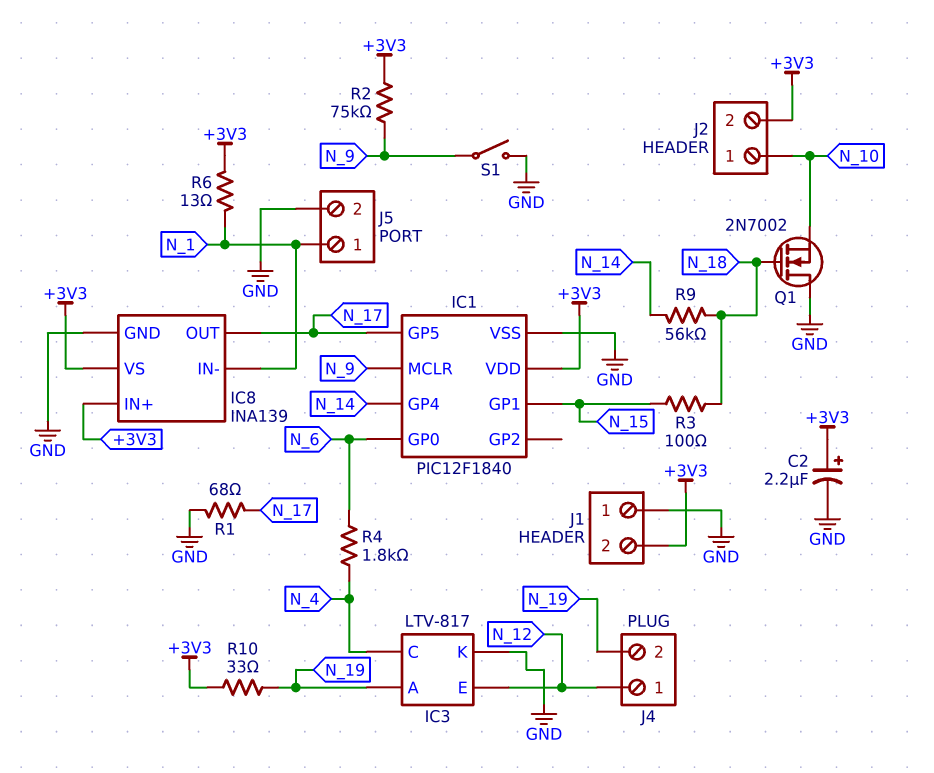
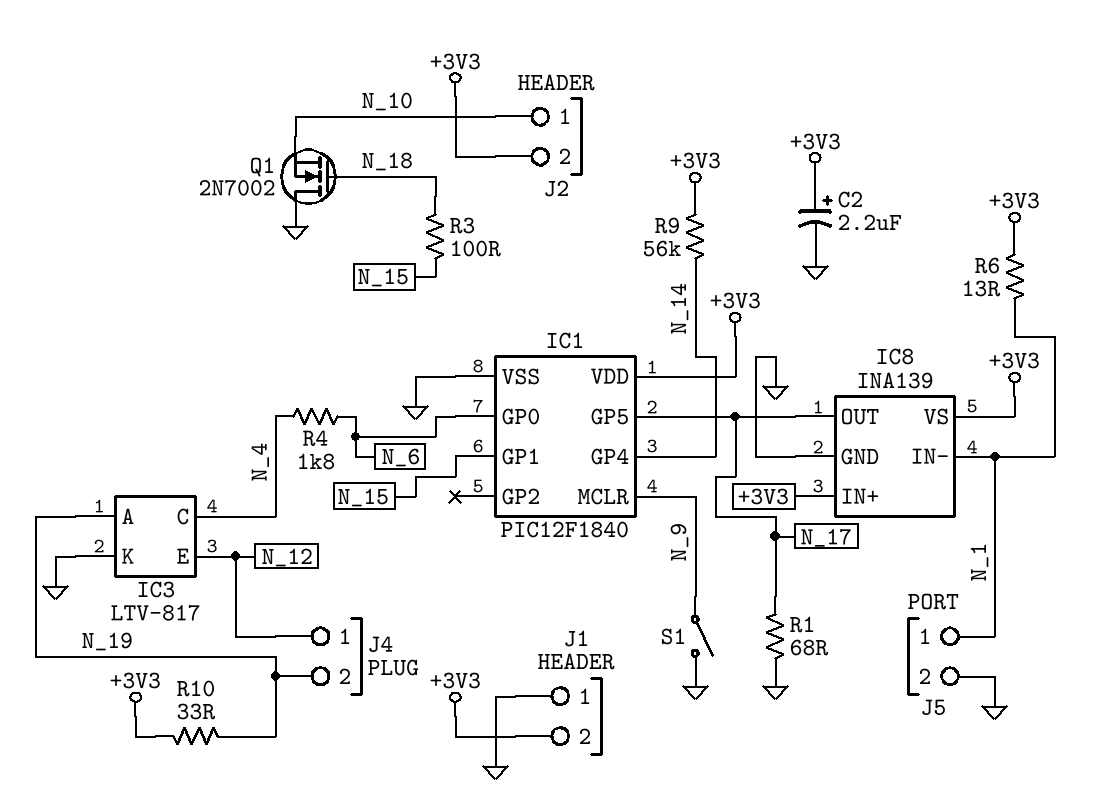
R2: 75k (+3V3, N_9) -> none
R9: 56k (N_14, N_18) -> 56k (+3V3, N_14)

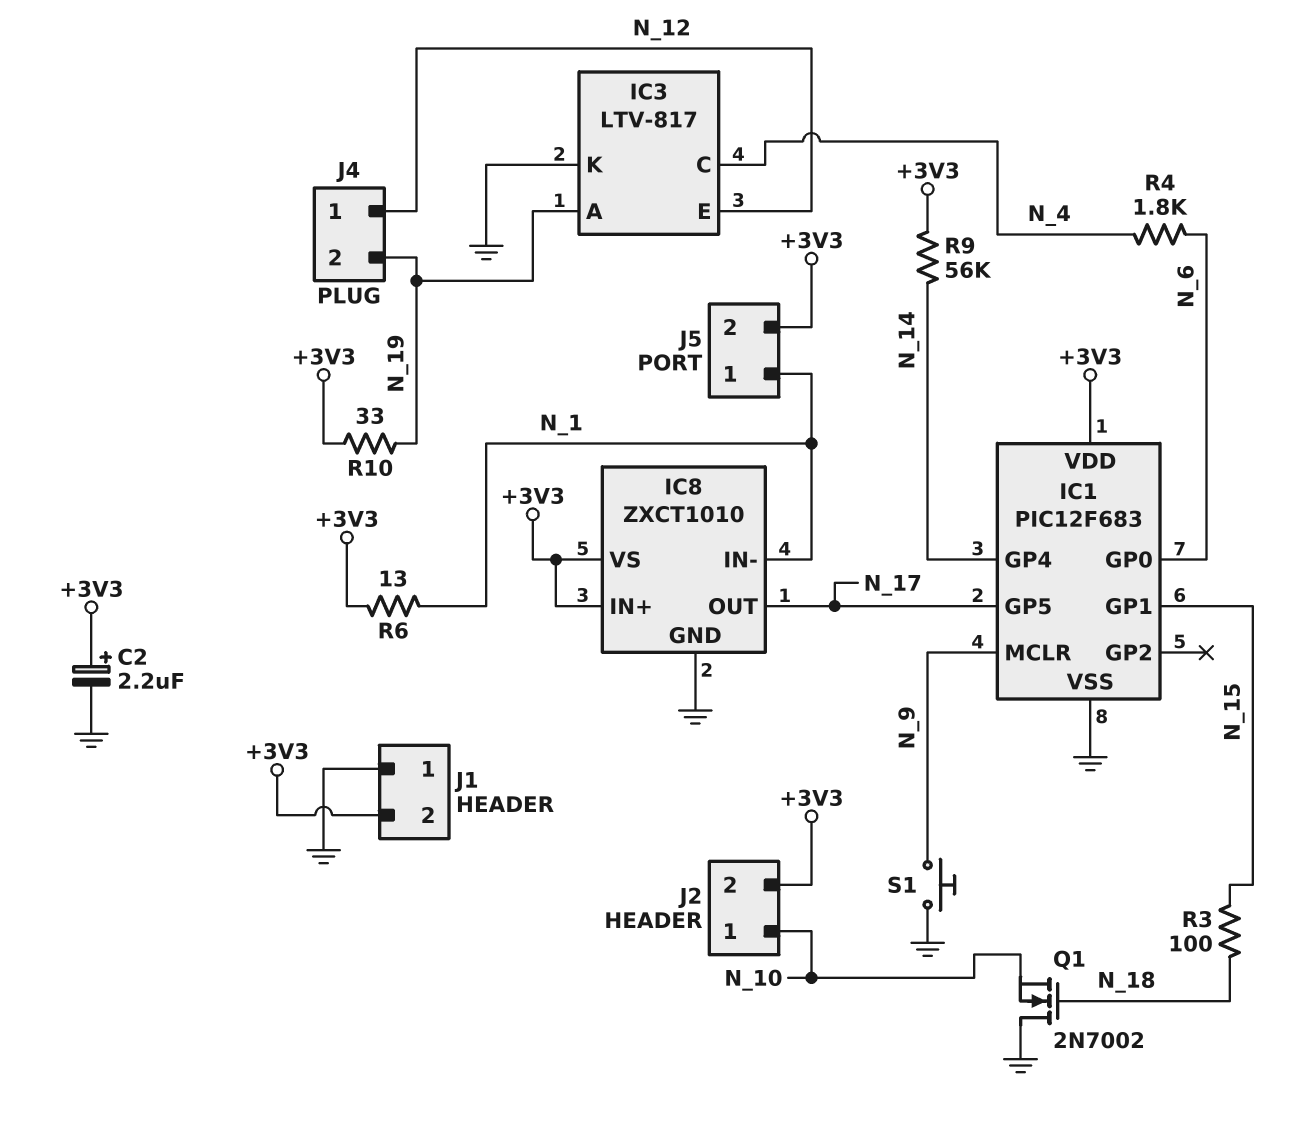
IC1: PIC12F1840 -> PIC12F683
IC8: INA139 -> ZXCT1010
J5 pin 2: GND -> +3V3
R1: 68 (GND, N_17) -> none
S1: switch (GND, N_9) -> button (GND, N_9)

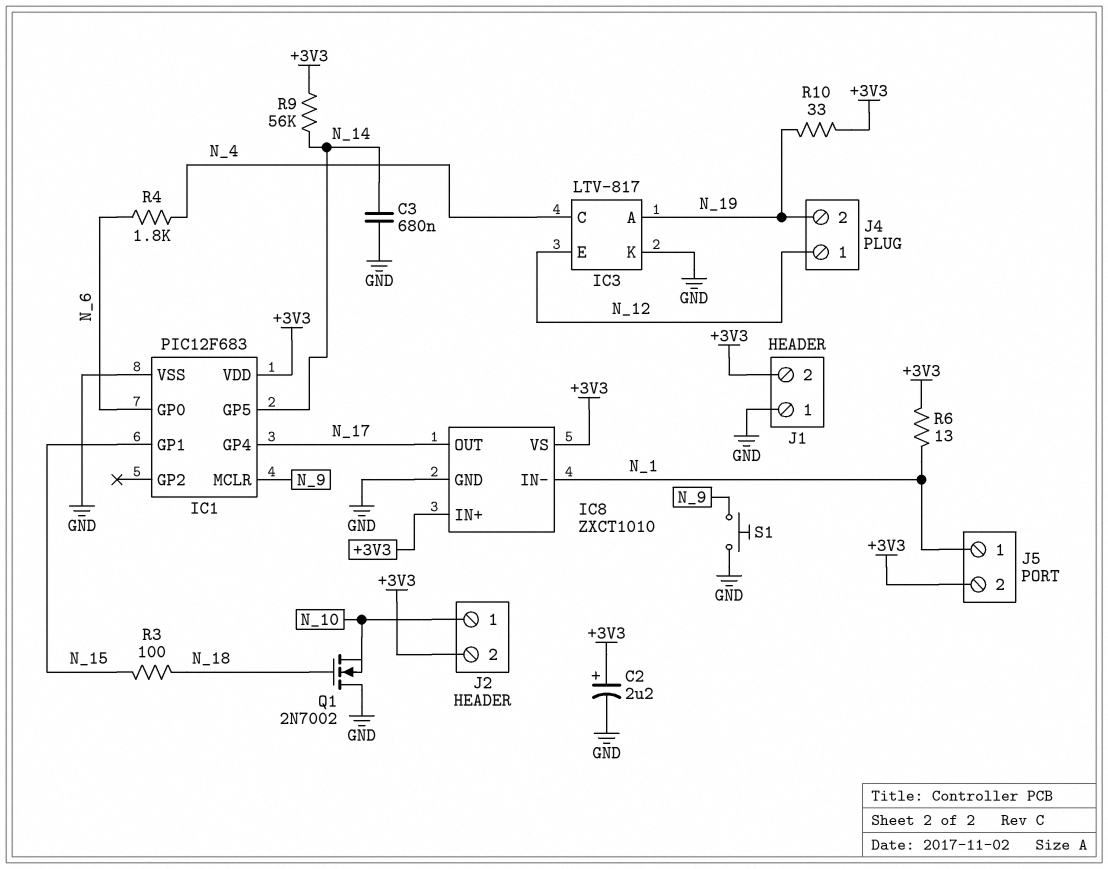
C3: none -> 680nF (GND, N_14)
IC1 pin GP4: N_14 -> N_17
IC1 pin GP5: N_17 -> N_14

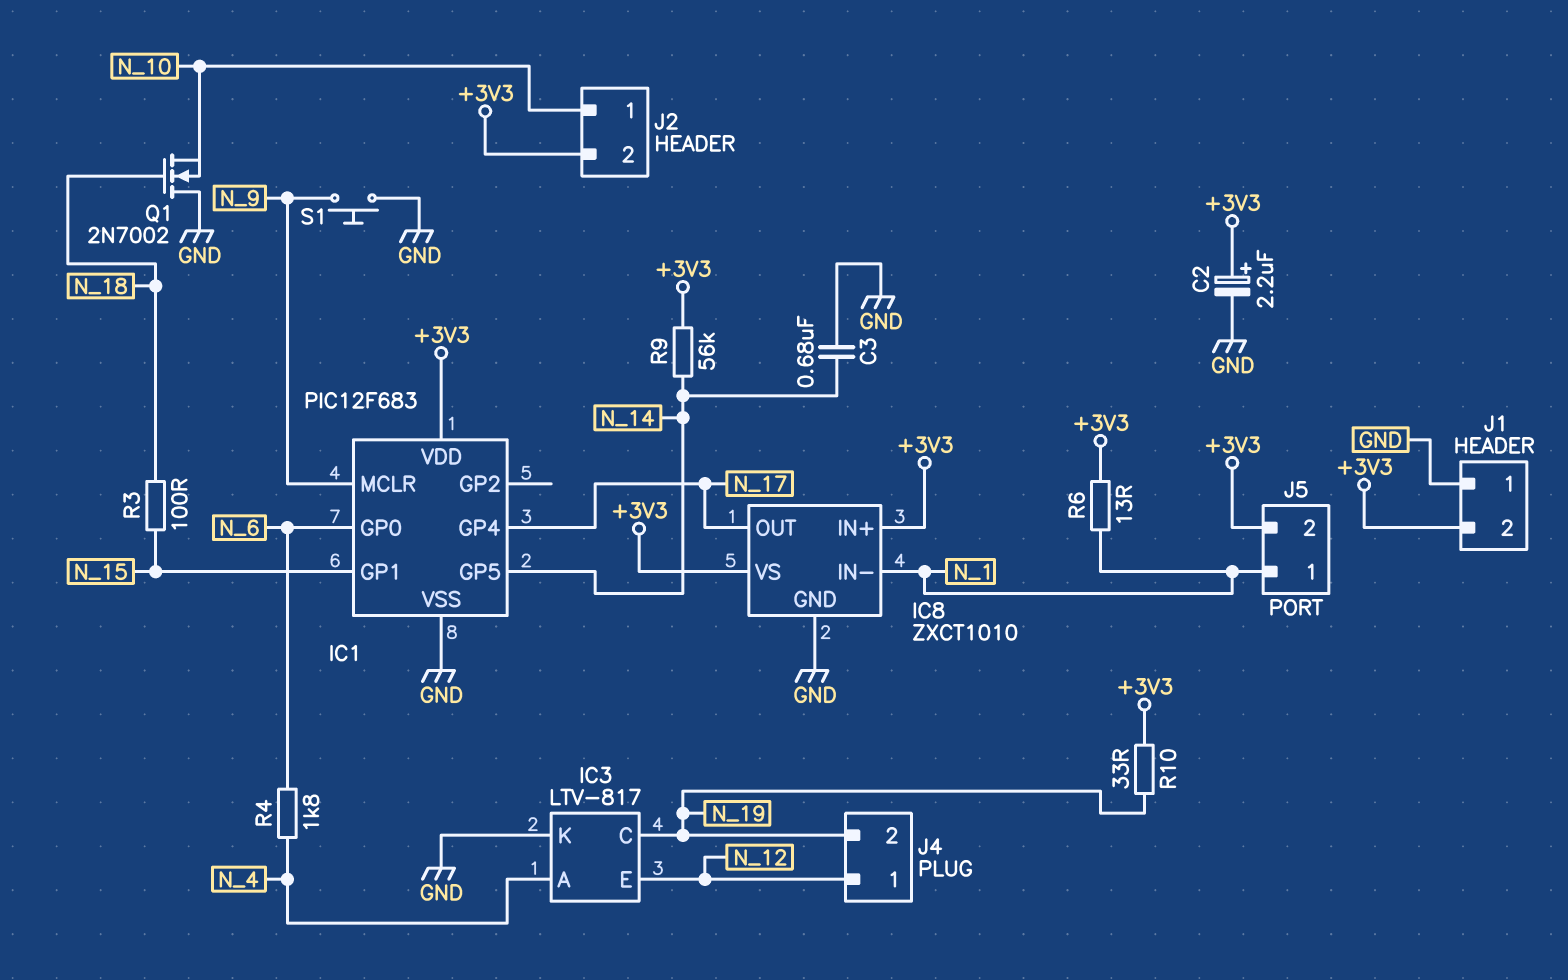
IC3 pin A: N_19 -> N_4
IC3 pin C: N_4 -> N_19

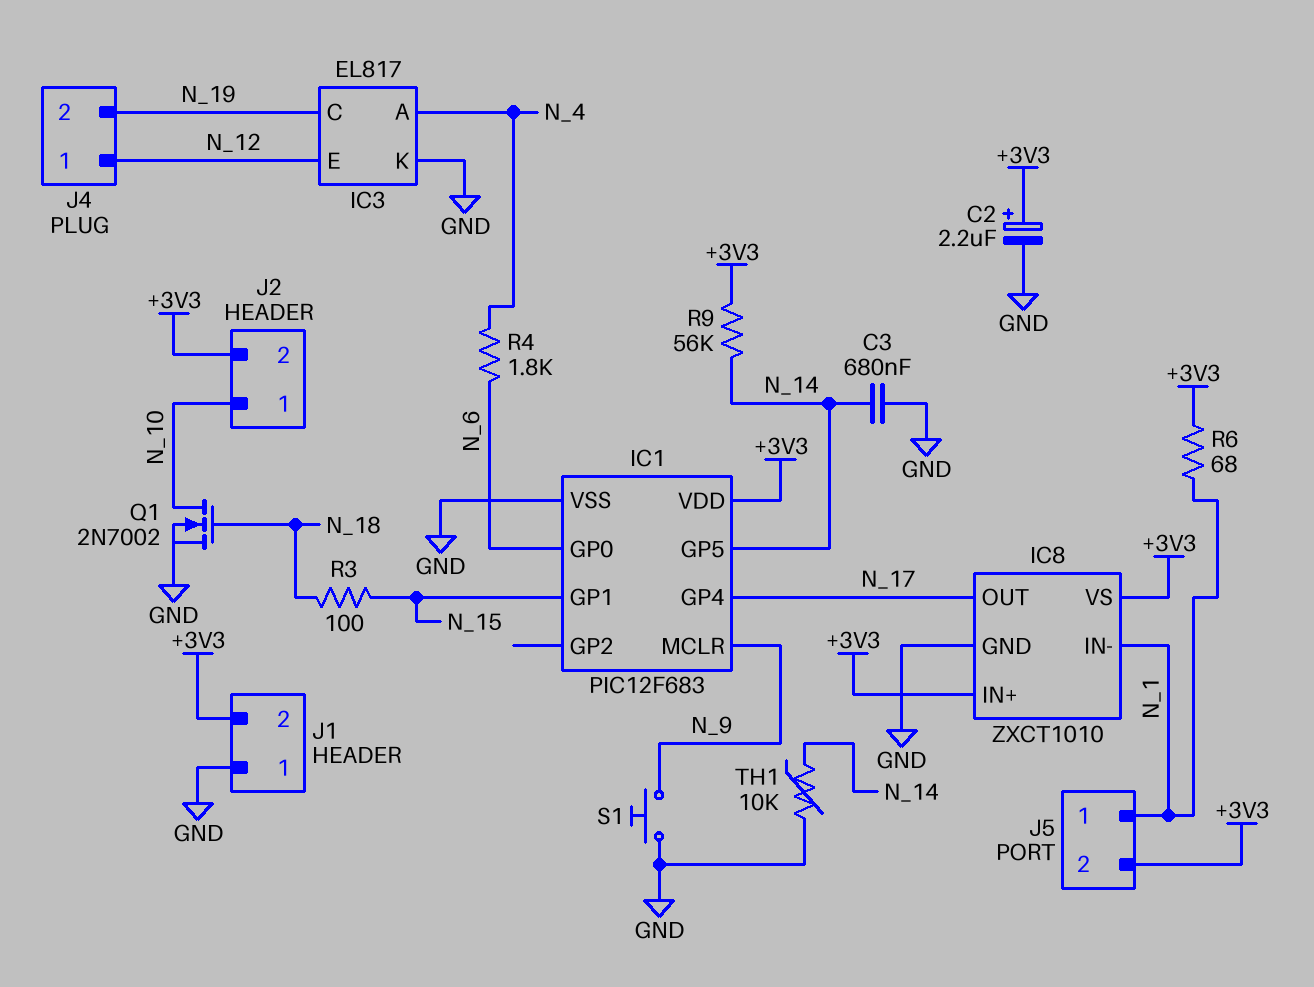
IC3: LTV-817 -> EL817
Q1: NMOS 2N7002 (G N_18, D GND, S N_10) -> NMOS 2N7002 (G N_18, D N_10, S GND)
R6: 13 (+3V3, N_1) -> 68 (+3V3, N_1)
R10: 33 (+3V3, N_19) -> none
TH1: none -> 10k (GND, N_14)

